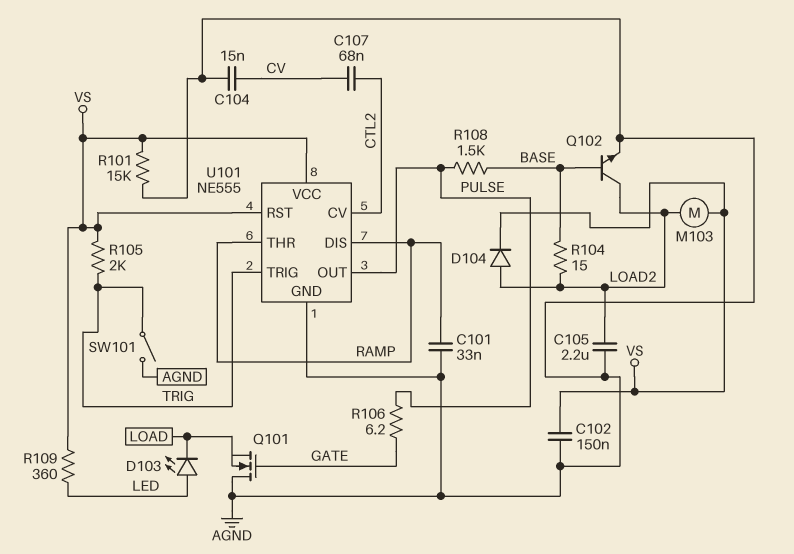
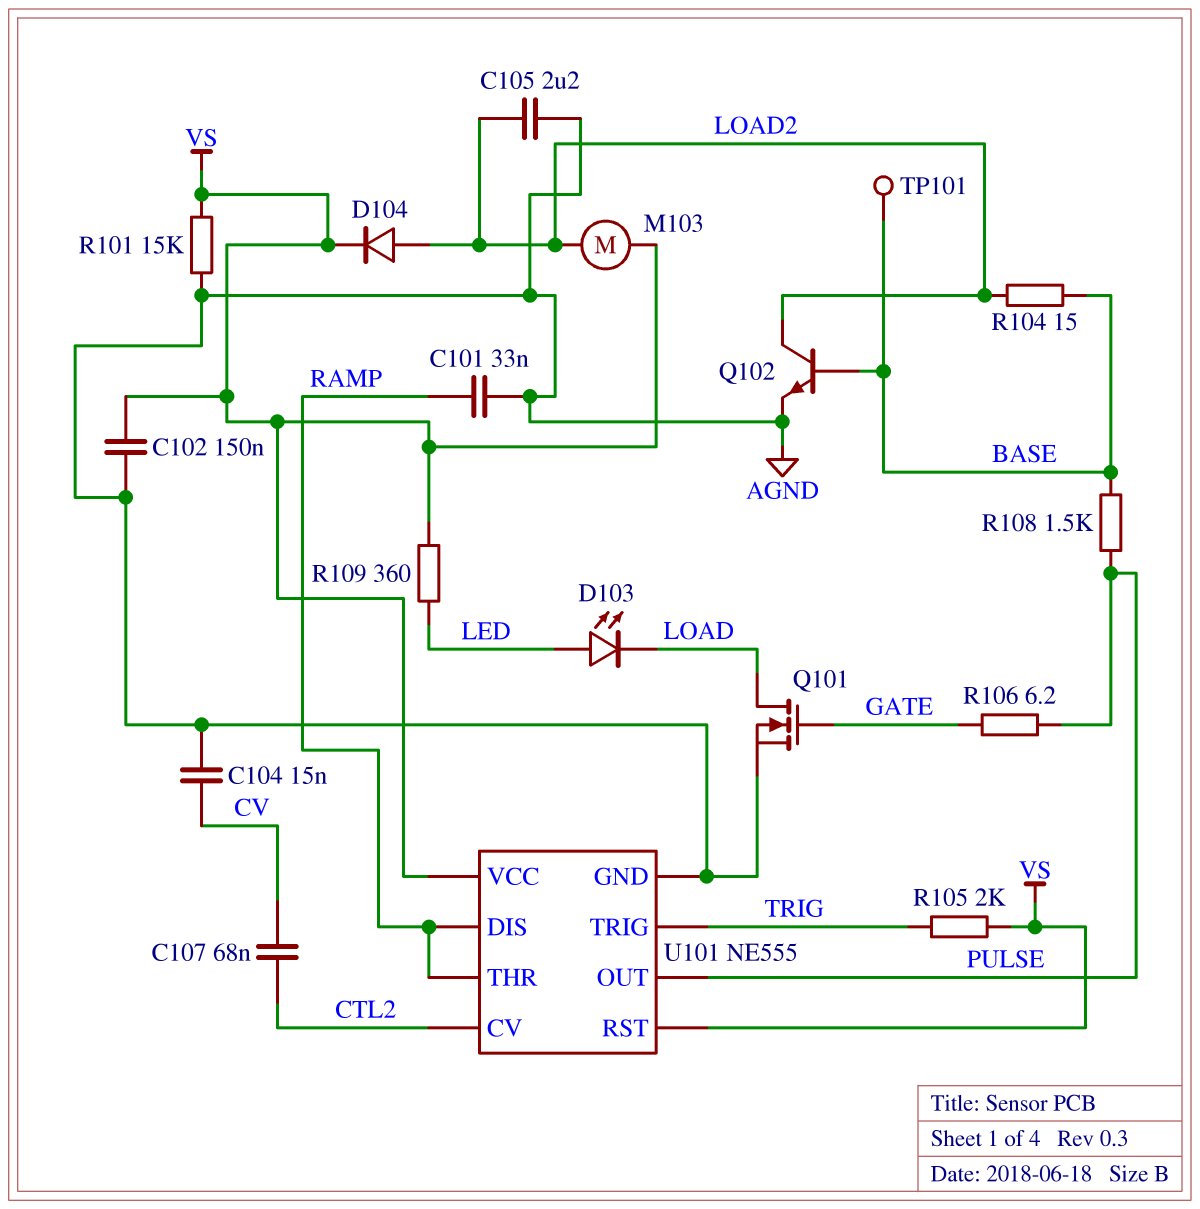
Q101: NMOS (G GATE, D AGND, S LOAD) -> NMOS (G GATE, D LOAD, S AGND)
SW101: switch (AGND, TRIG) -> none
TP101: none -> test point (BASE)

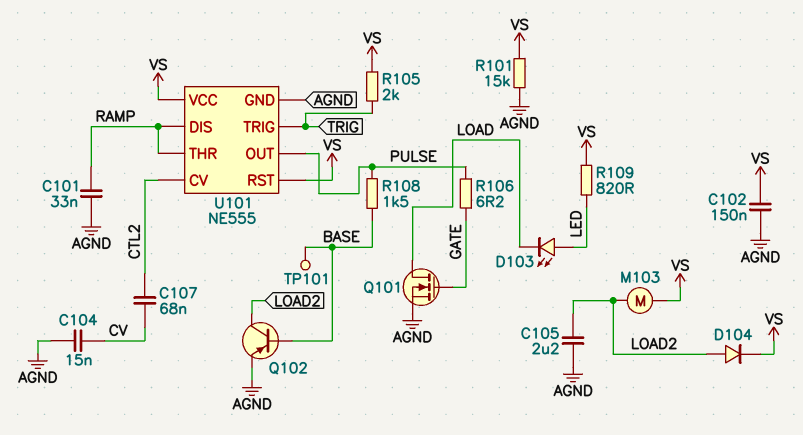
Q102: NPN (B BASE, C LOAD2, E AGND) -> PNP (B BASE, C LOAD2, E AGND)
R104: 15 (BASE, LOAD2) -> none
R109: 360 (LED, VS) -> 820 (LED, VS)

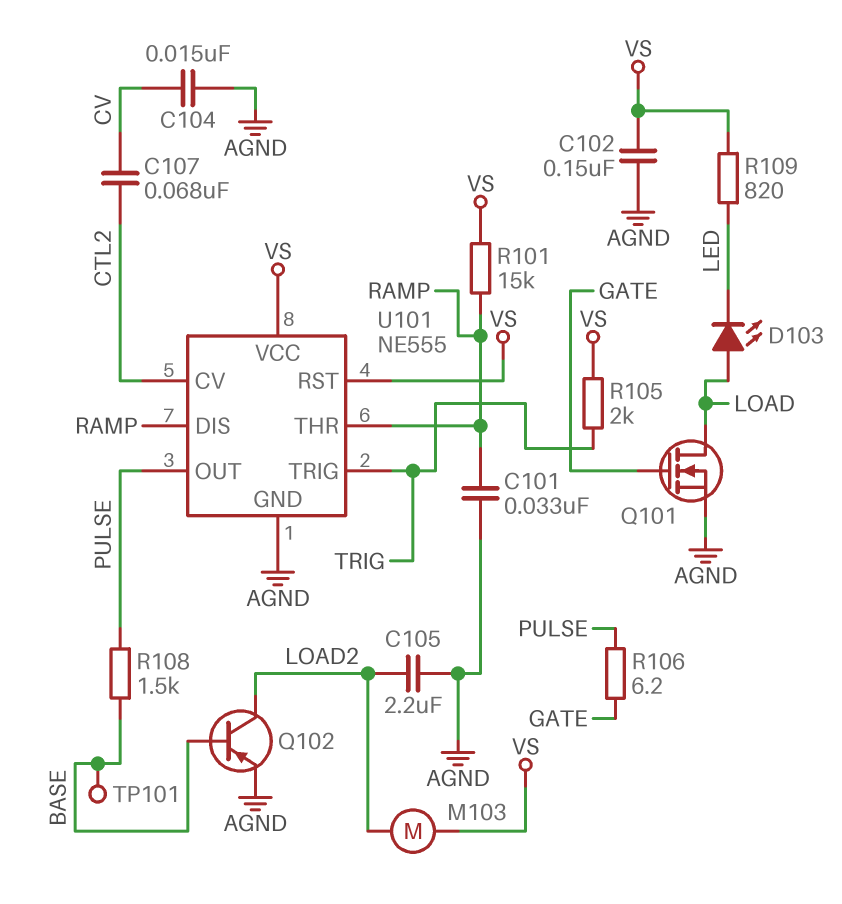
D103: LED (A LED, K LOAD) -> LED (A LOAD, K LED)
D104: diode (A LOAD2, K VS) -> none
R101: 15k (AGND, VS) -> 15k (RAMP, VS)

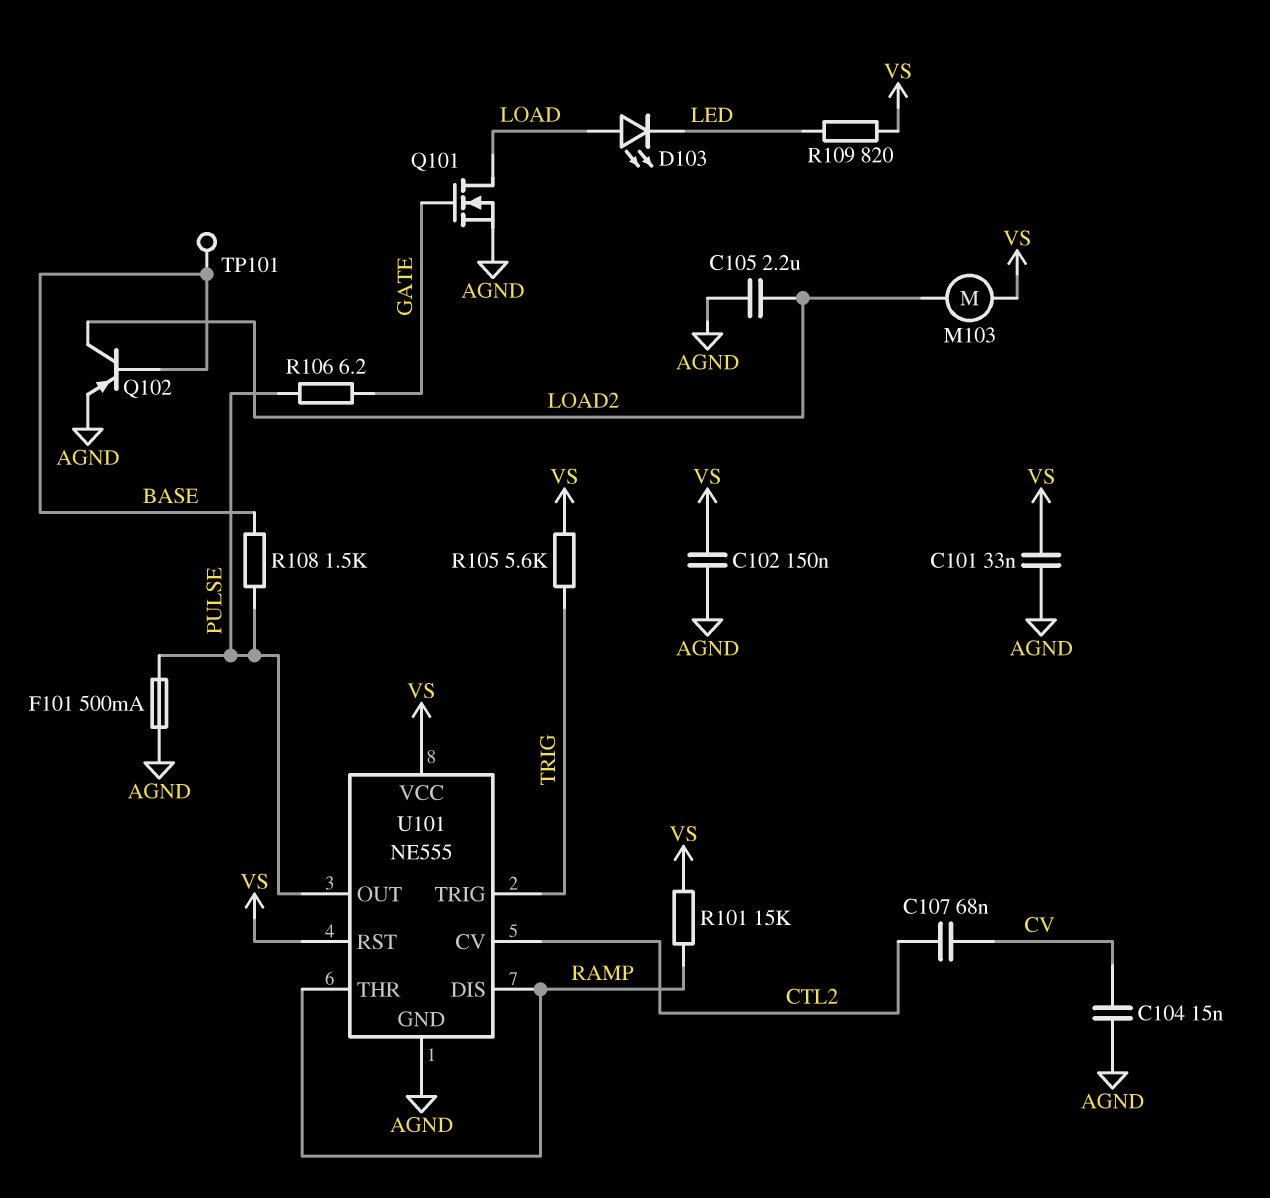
C101: 33nF (AGND, RAMP) -> 33nF (AGND, VS)
F101: none -> 500mA (AGND, PULSE)
R105: 2k (TRIG, VS) -> 5.6k (TRIG, VS)

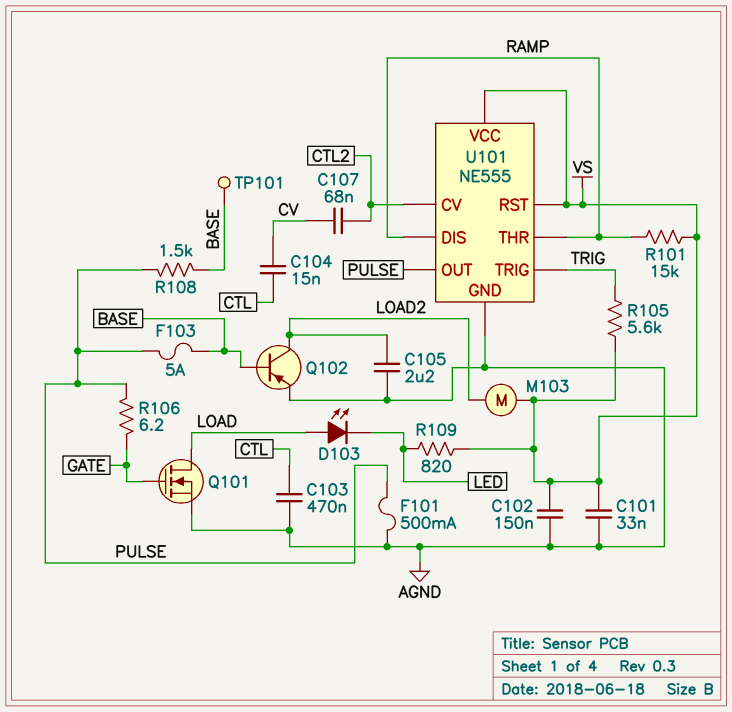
C103: none -> 470nF (AGND, CTL)
C104: 15nF (AGND, CV) -> 15nF (CTL, CV)
F103: none -> 5A (BASE, PULSE)

